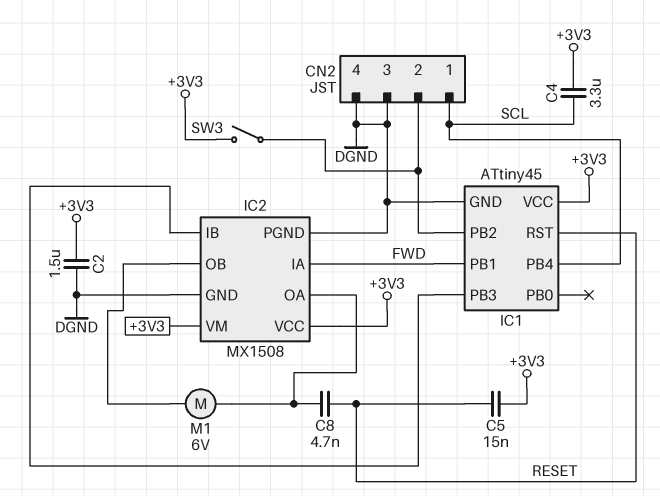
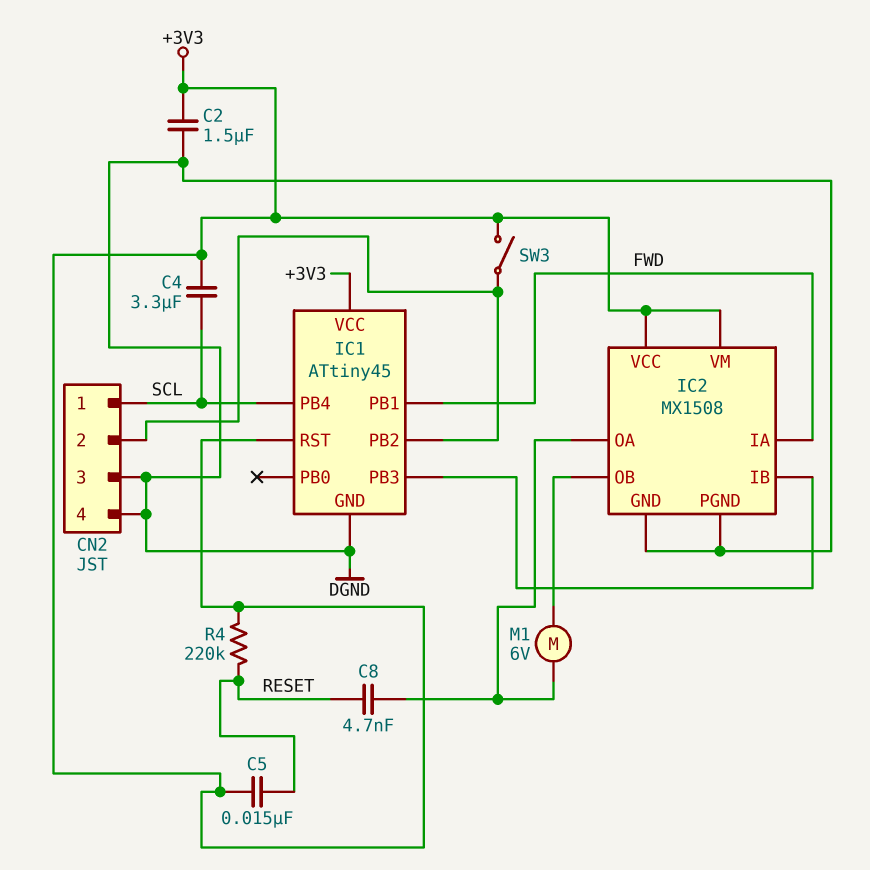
IC1 pin RST: RESET -> +3V3
R4: none -> 220k (+3V3, RESET)

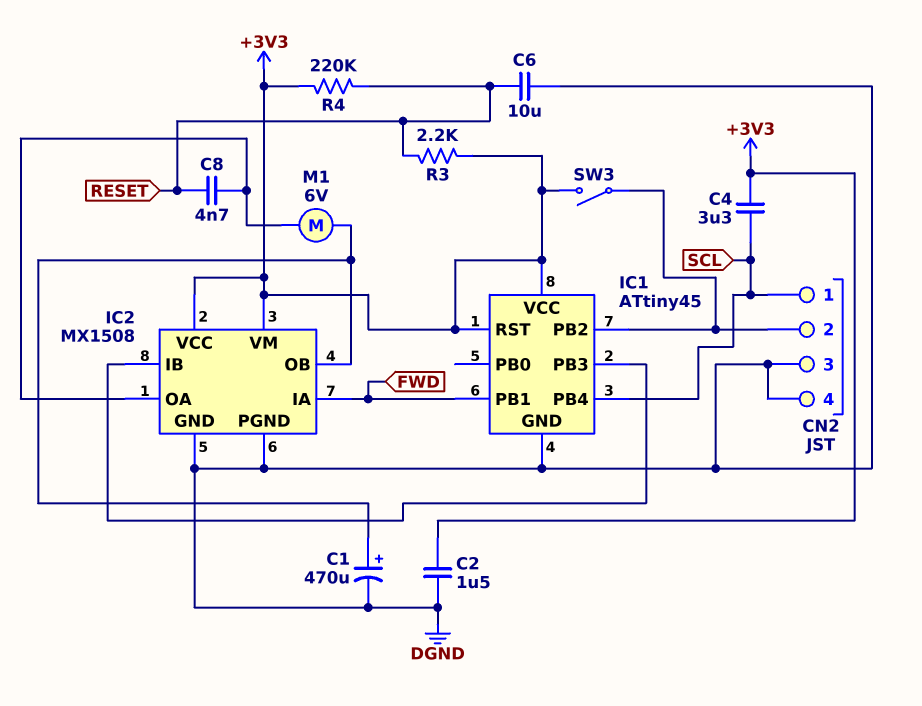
C1: none -> 470uF (plus IC2/OB, minus DGND)
C5: 15nF (+3V3, RESET) -> none
C6: none -> 10uF (DGND, RESET)
R3: none -> 2.2k (+3V3, RESET)

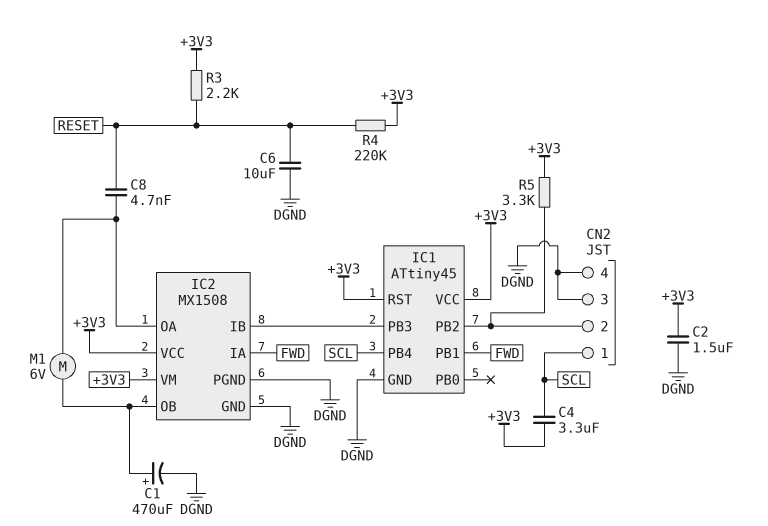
R5: none -> 3.3k (+3V3, CN2/2)
SW3: switch (+3V3, CN2/2) -> none

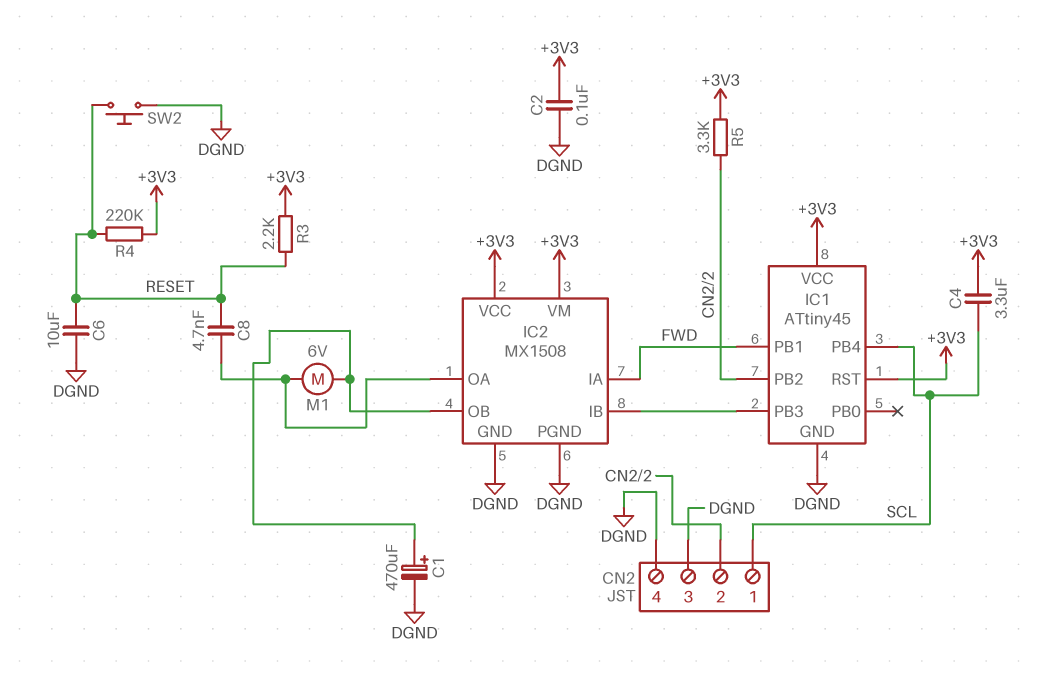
C2: 1.5uF (+3V3, DGND) -> 100nF (+3V3, DGND)
SW2: none -> button (DGND, RESET)

